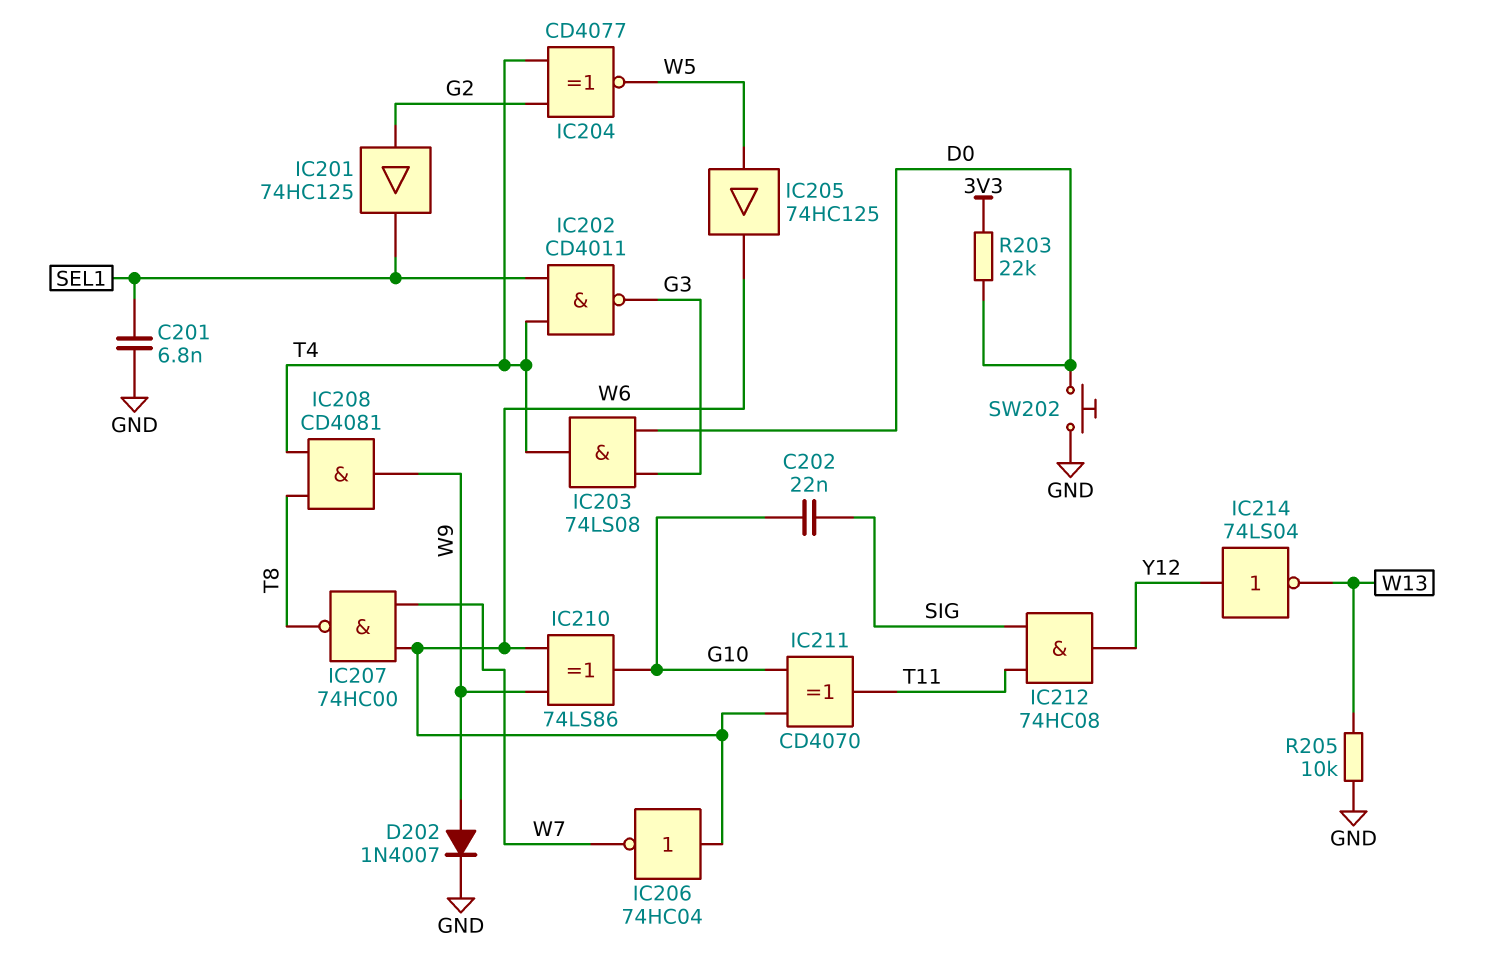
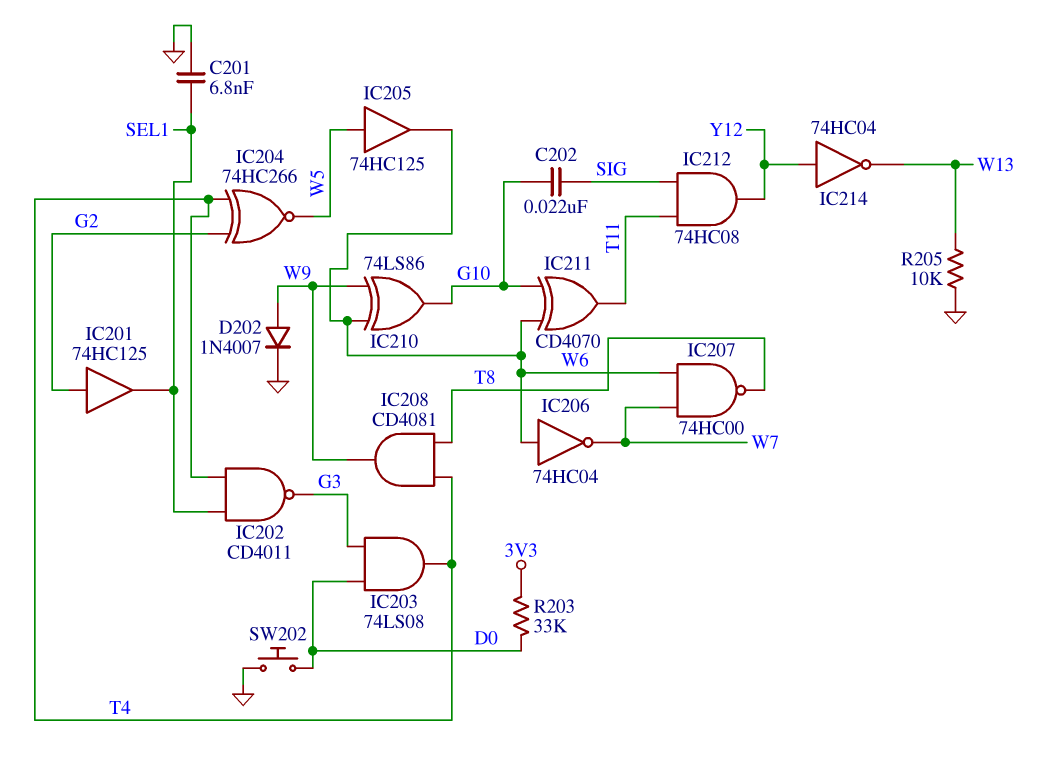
IC204: XNOR CD4077 (in G2, in T4, out W5) -> XNOR 74HC266 (in G2, in T4, out W5)
IC214: NOT 74LS04 (in Y12, out W13) -> NOT 74HC04 (in Y12, out W13)
R203: 22k (3V3, D0) -> 33k (3V3, D0)

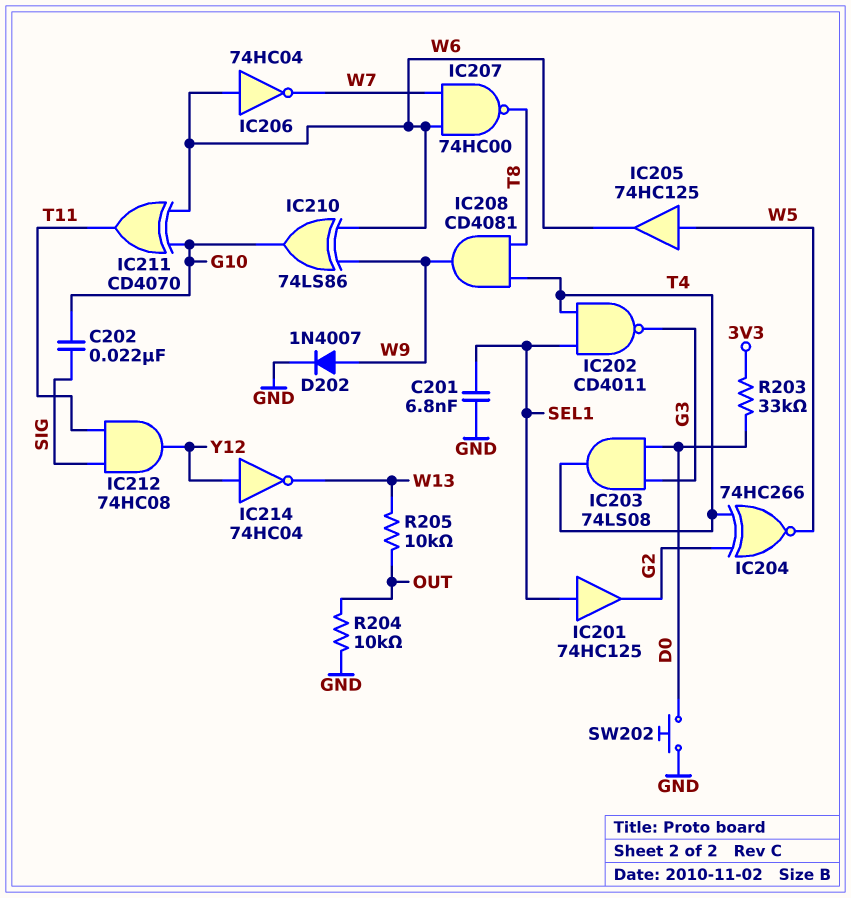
IC201: buffer 74HC125 (in G2, out SEL1) -> buffer 74HC125 (in SEL1, out G2)
R204: none -> 10k (GND, OUT)
R205: 10k (GND, W13) -> 10k (OUT, W13)

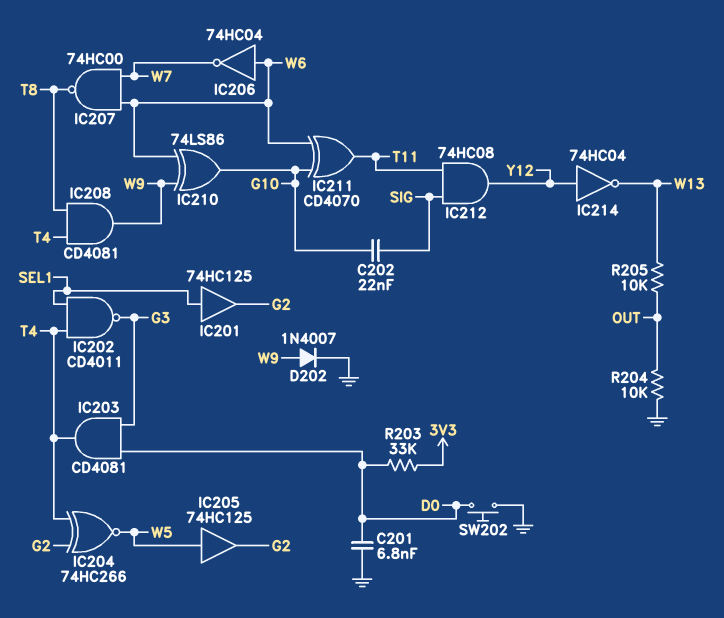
C201: 6.8nF (GND, SEL1) -> 6.8nF (D0, GND)
IC203: AND 74LS08 (in D0, in G3, out T4) -> AND CD4081 (in D0, in G3, out T4)
IC205: buffer 74HC125 (in W5, out W6) -> buffer 74HC125 (in W5, out G2)

